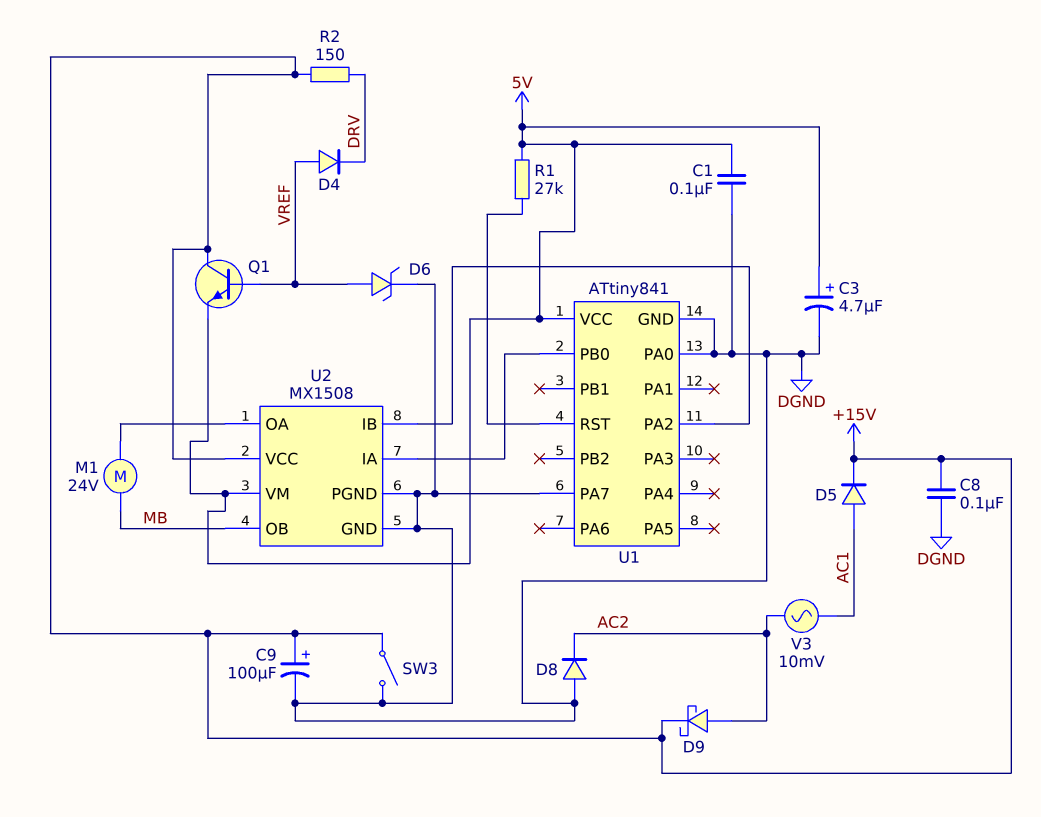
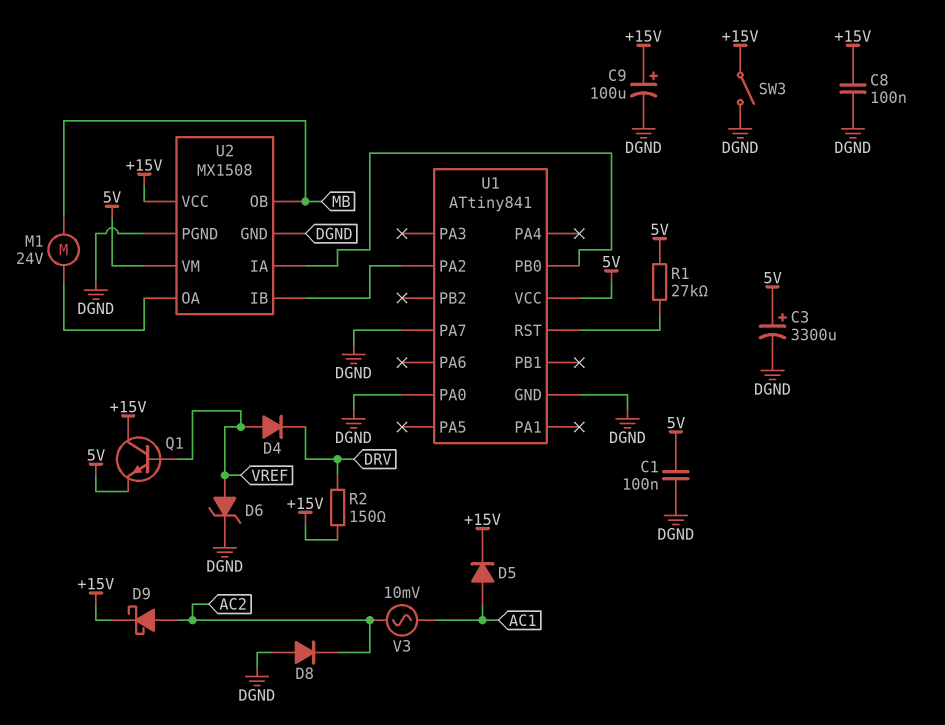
C3: 4.7uF (plus 5V, minus DGND) -> 3300uF (plus 5V, minus DGND)

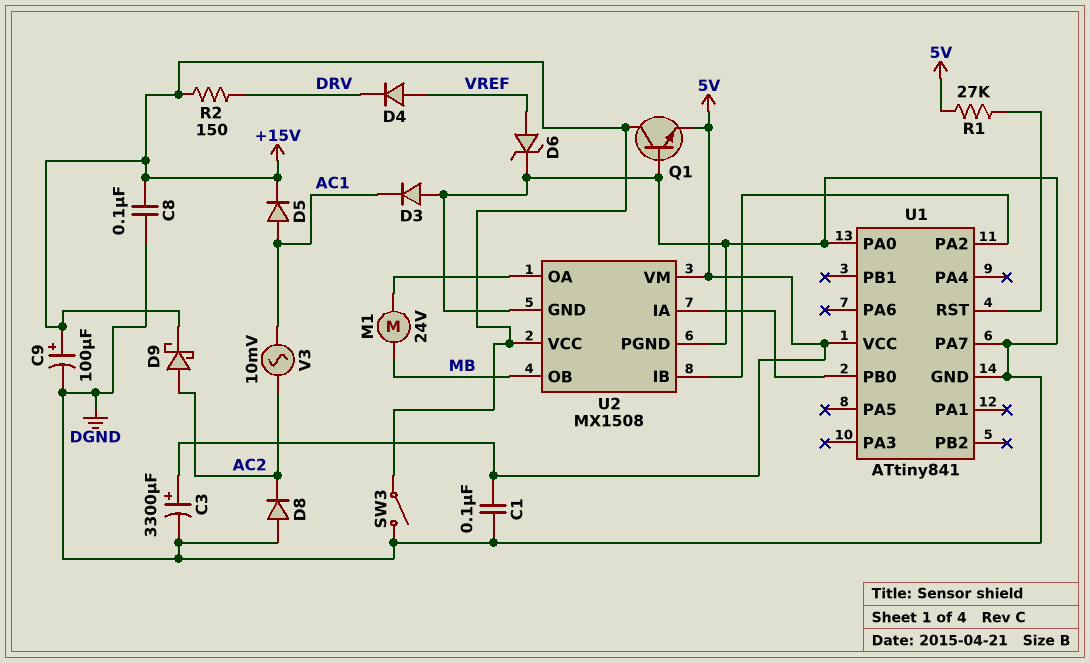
D3: none -> diode (A DGND, K AC1)
Q1: NPN (B VREF, C +15V, E 5V) -> NPN (B DGND, C +15V, E 5V)

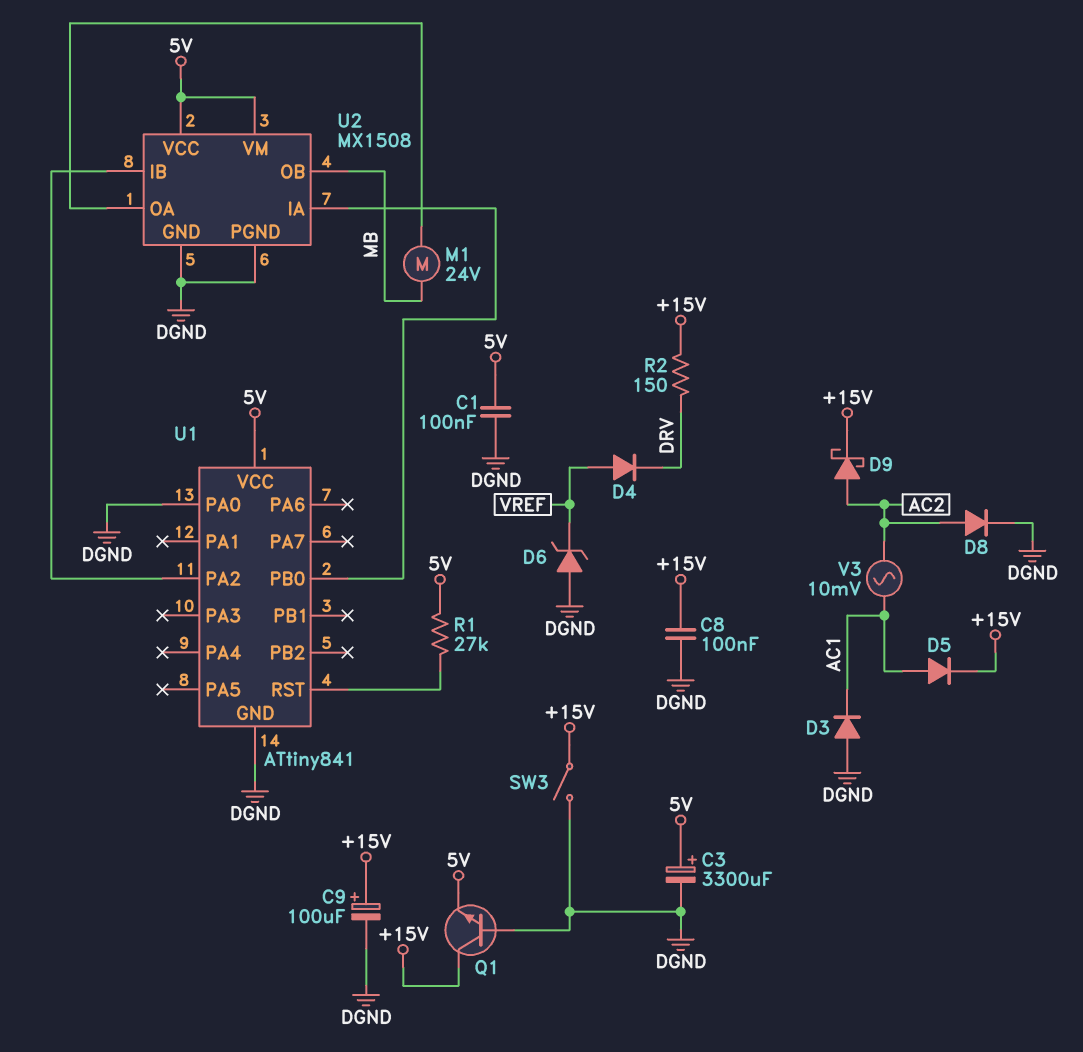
D6: zener (A VREF, K DGND) -> zener (A DGND, K VREF)
D8: diode (A DGND, K AC2) -> diode (A AC2, K DGND)
U1 pin PA7: DGND -> none
U2 pin VCC: +15V -> 5V

